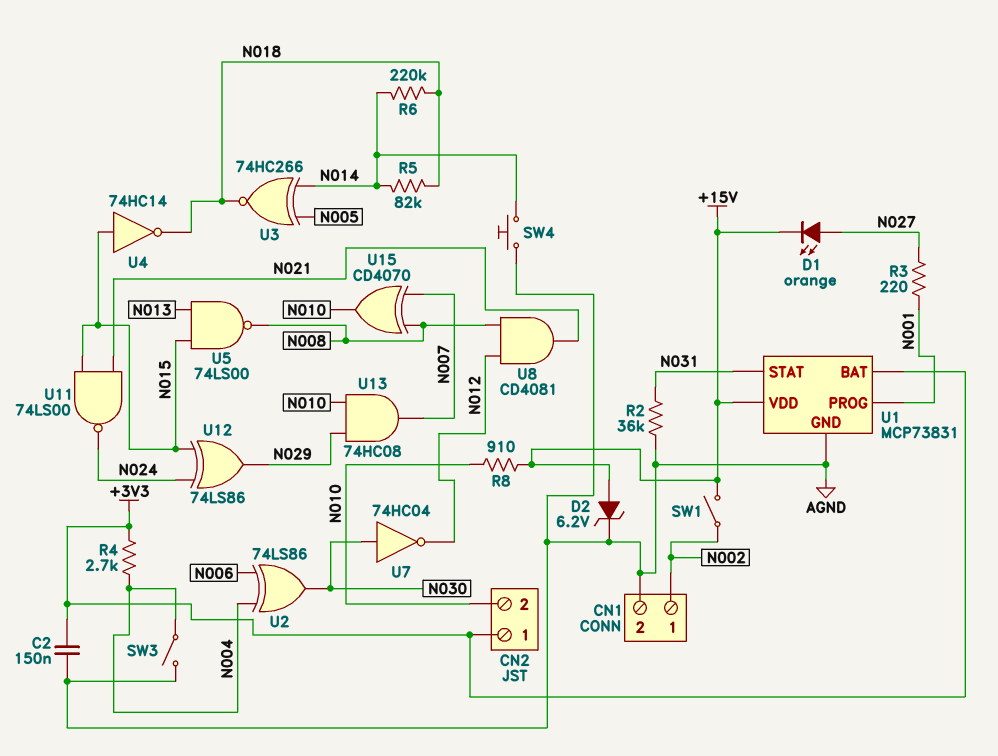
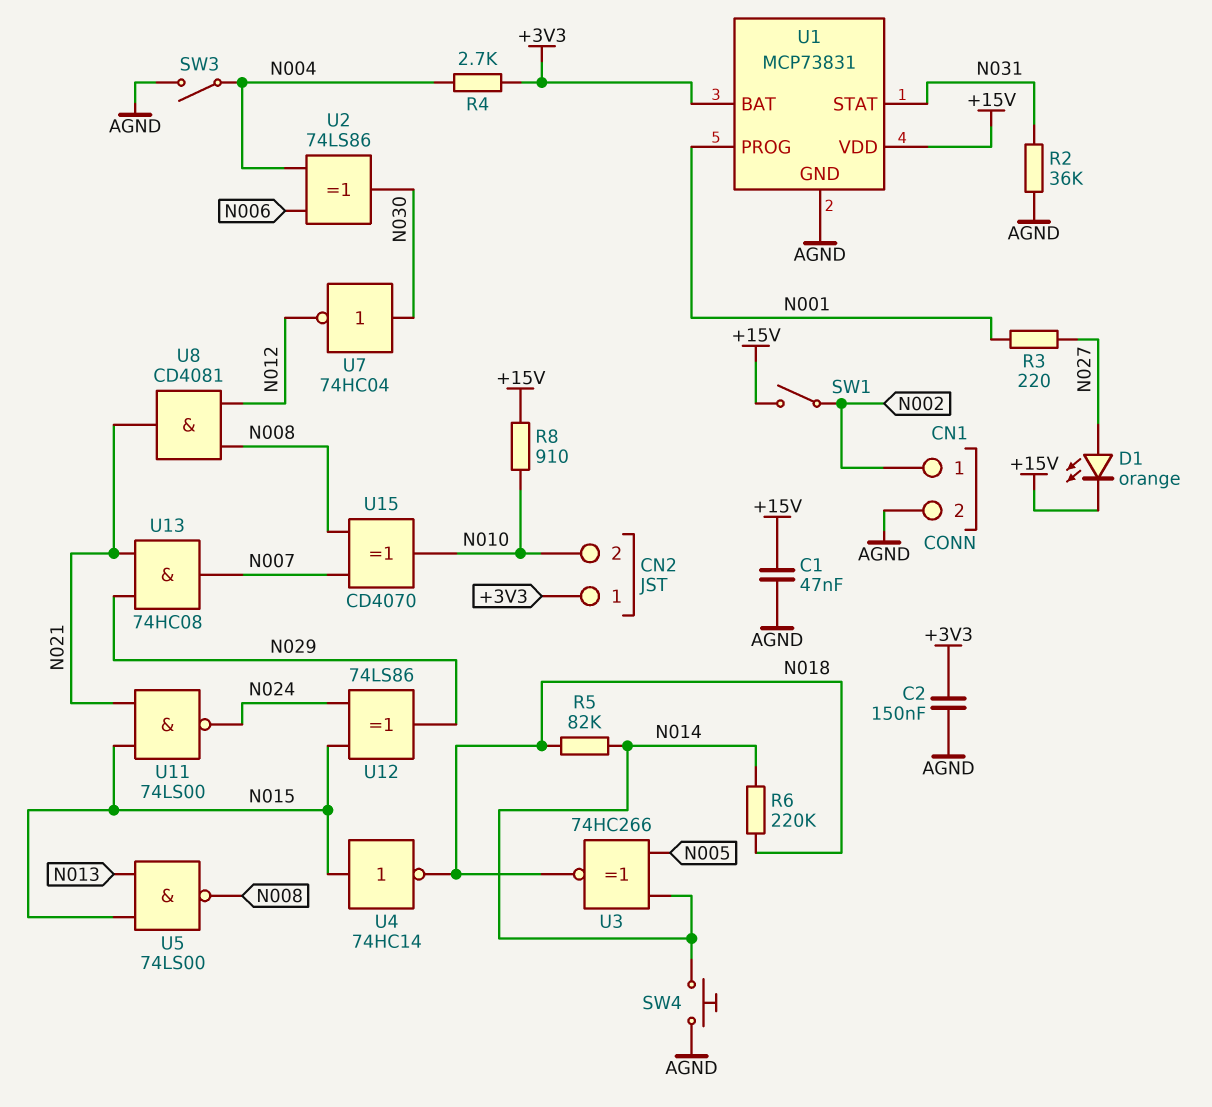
C1: none -> 47nF (+15V, AGND)
D2: zener 6.2V (A +15V, K AGND) -> none
U13: AND 74HC08 (in N010, in N029, out N007) -> AND 74HC08 (in N021, in N029, out N007)

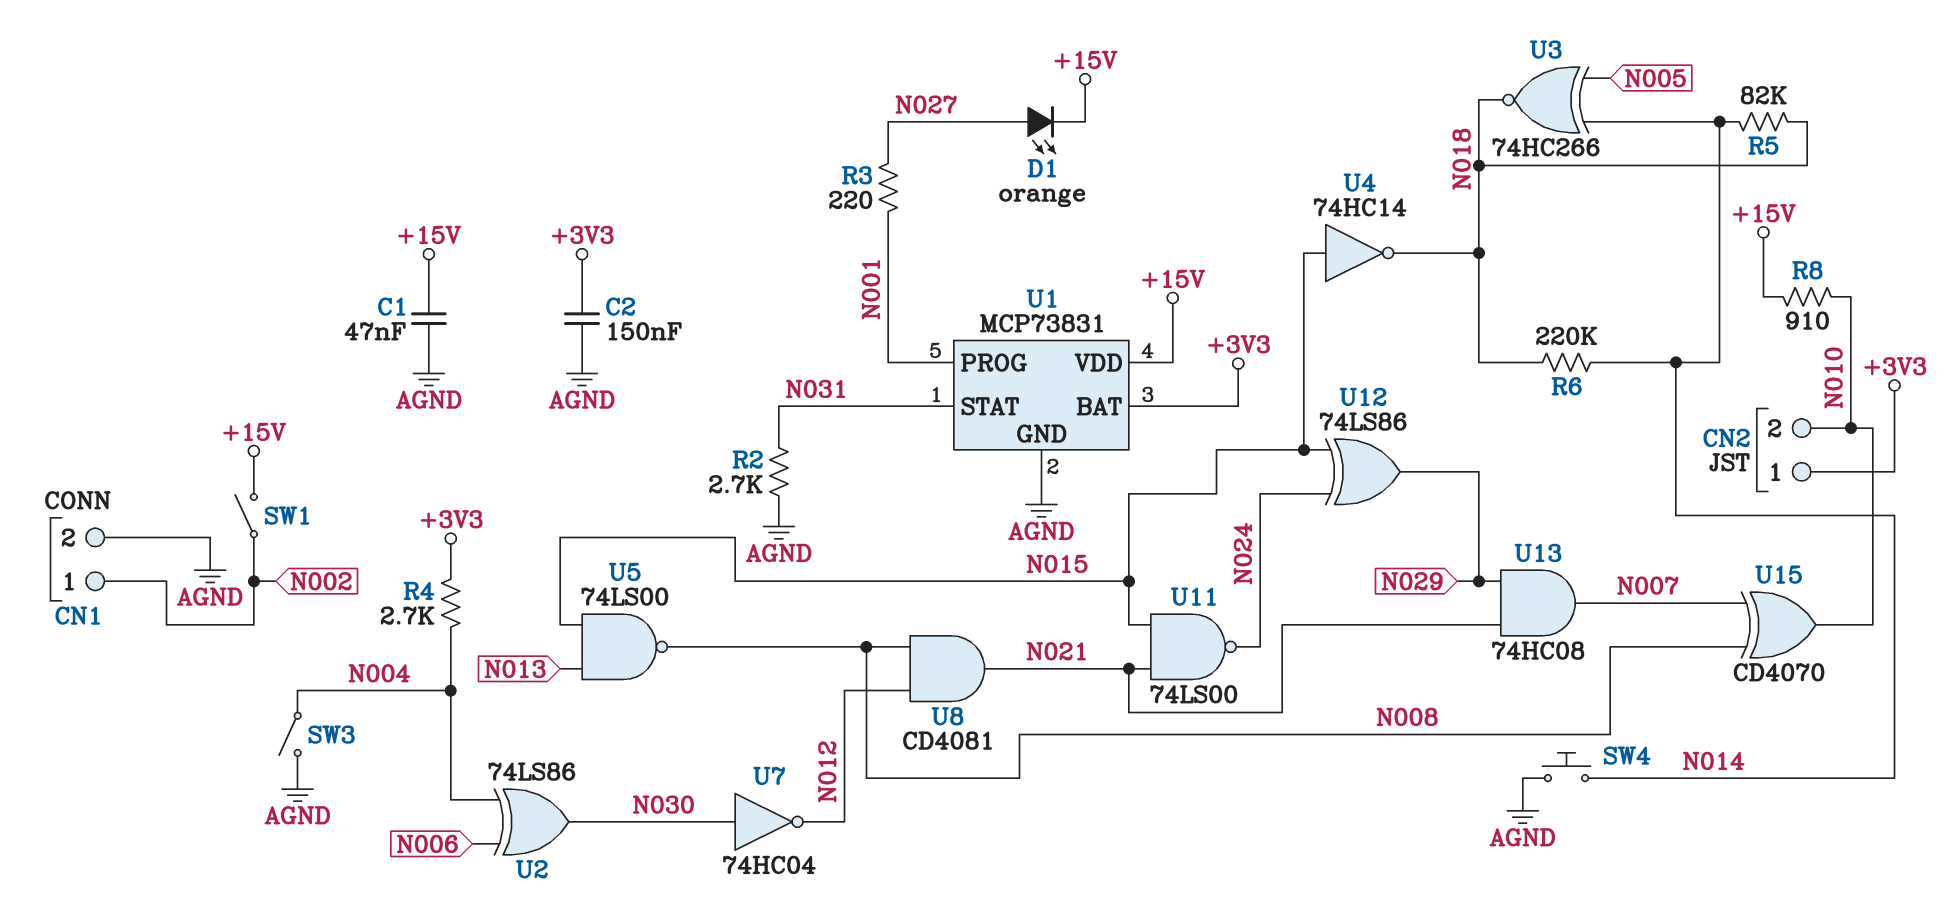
R2: 36k (AGND, N031) -> 2.7k (AGND, N031)

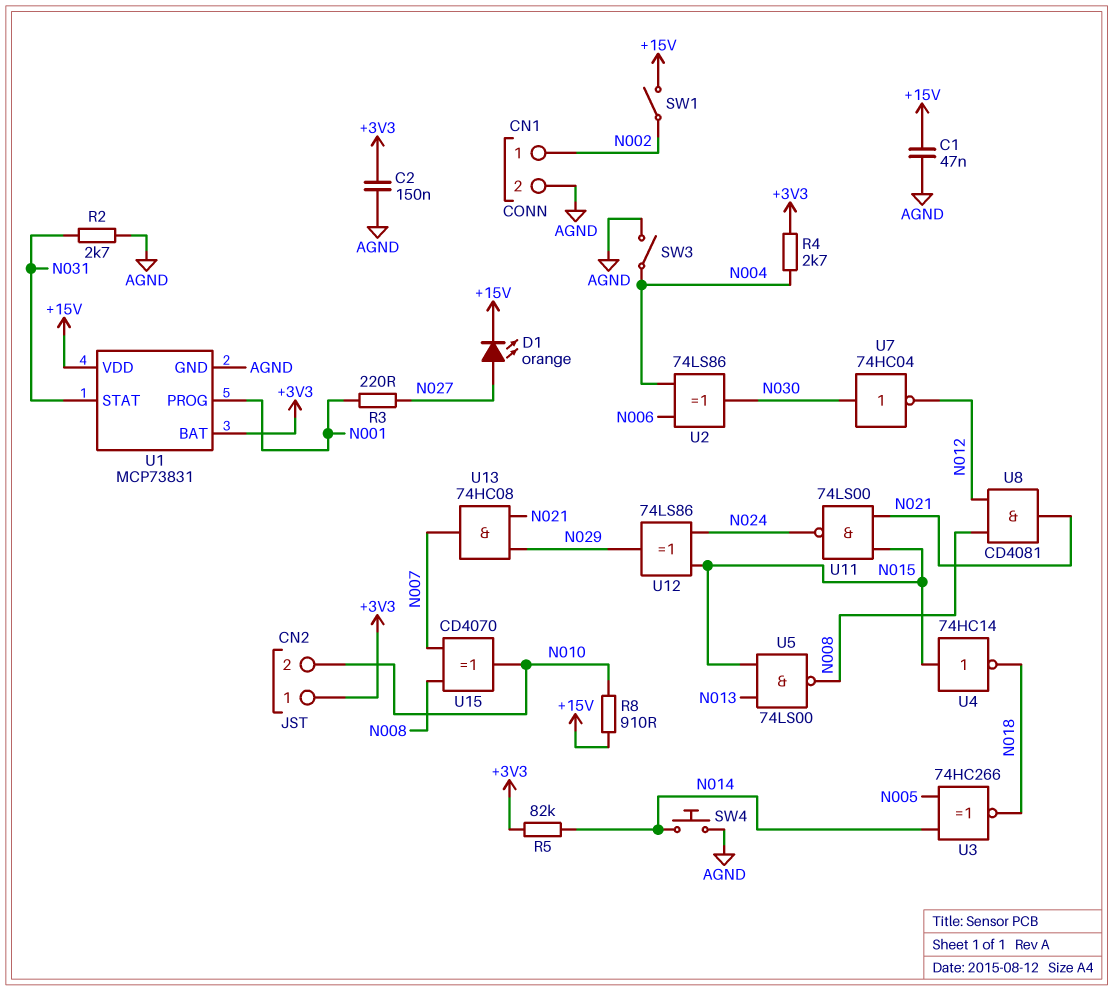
R5: 82k (N014, N018) -> 82k (+3V3, N014)
R6: 220k (N014, N018) -> none

